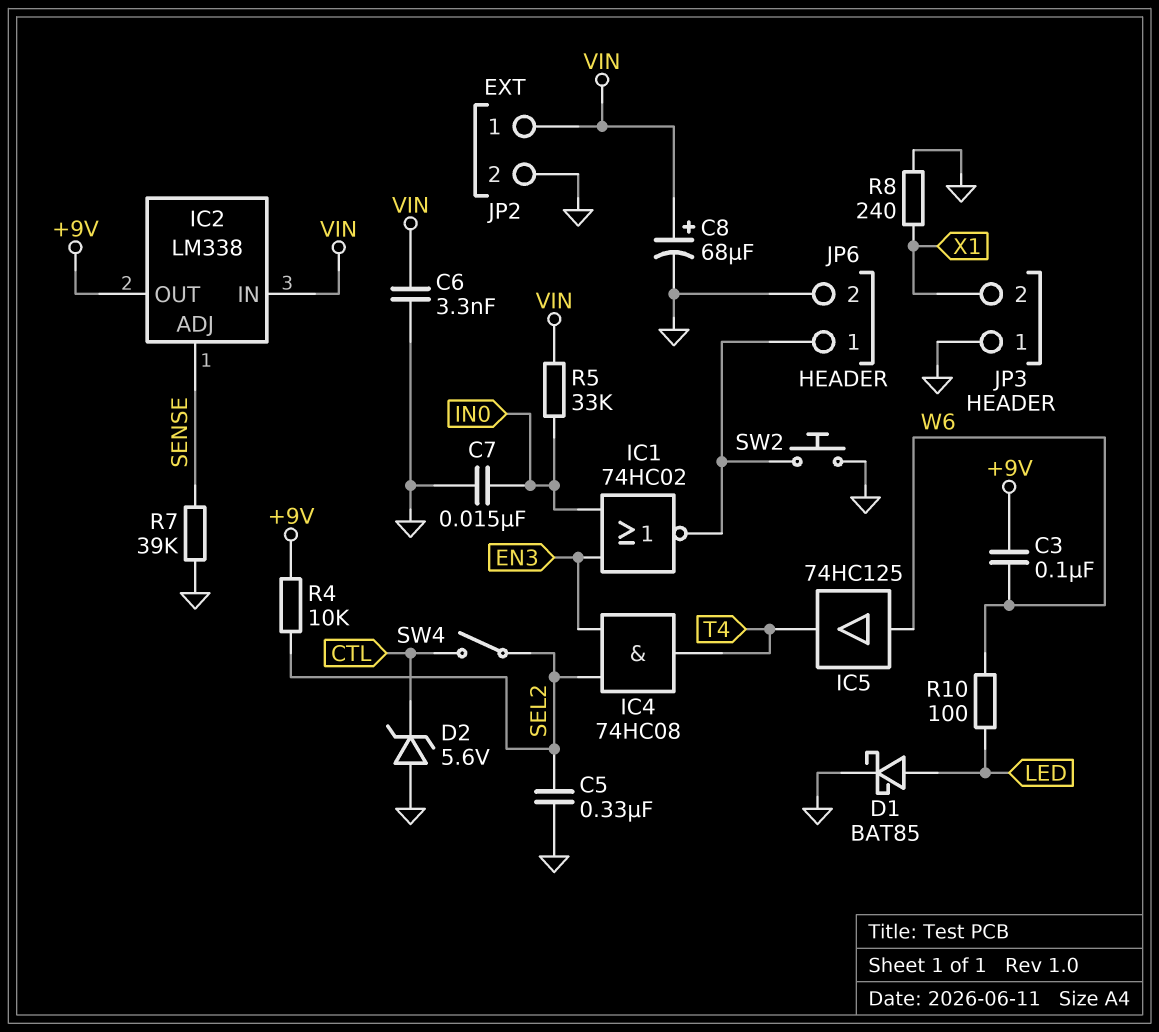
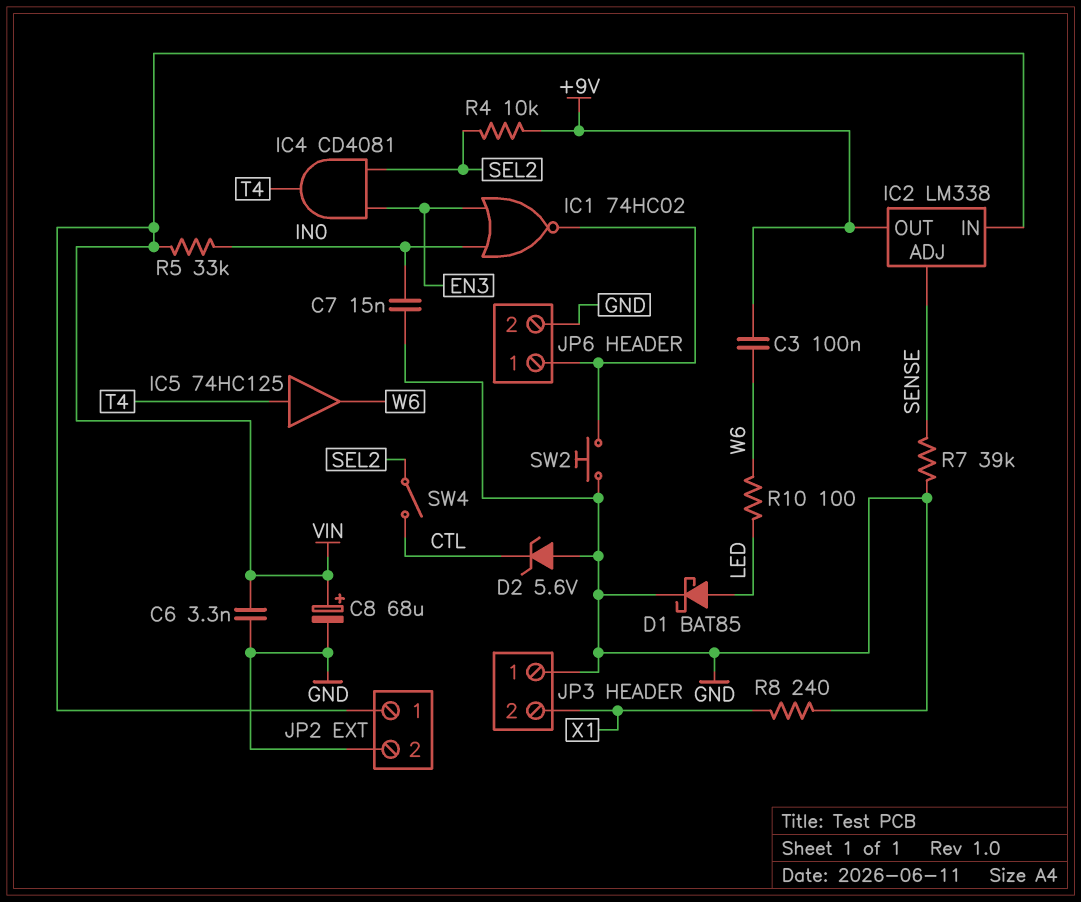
C5: 330nF (GND, SEL2) -> none
IC4: AND 74HC08 (in EN3, in SEL2, out T4) -> AND CD4081 (in EN3, in SEL2, out T4)
IC5: buffer 74HC125 (in W6, out T4) -> buffer 74HC125 (in T4, out W6)

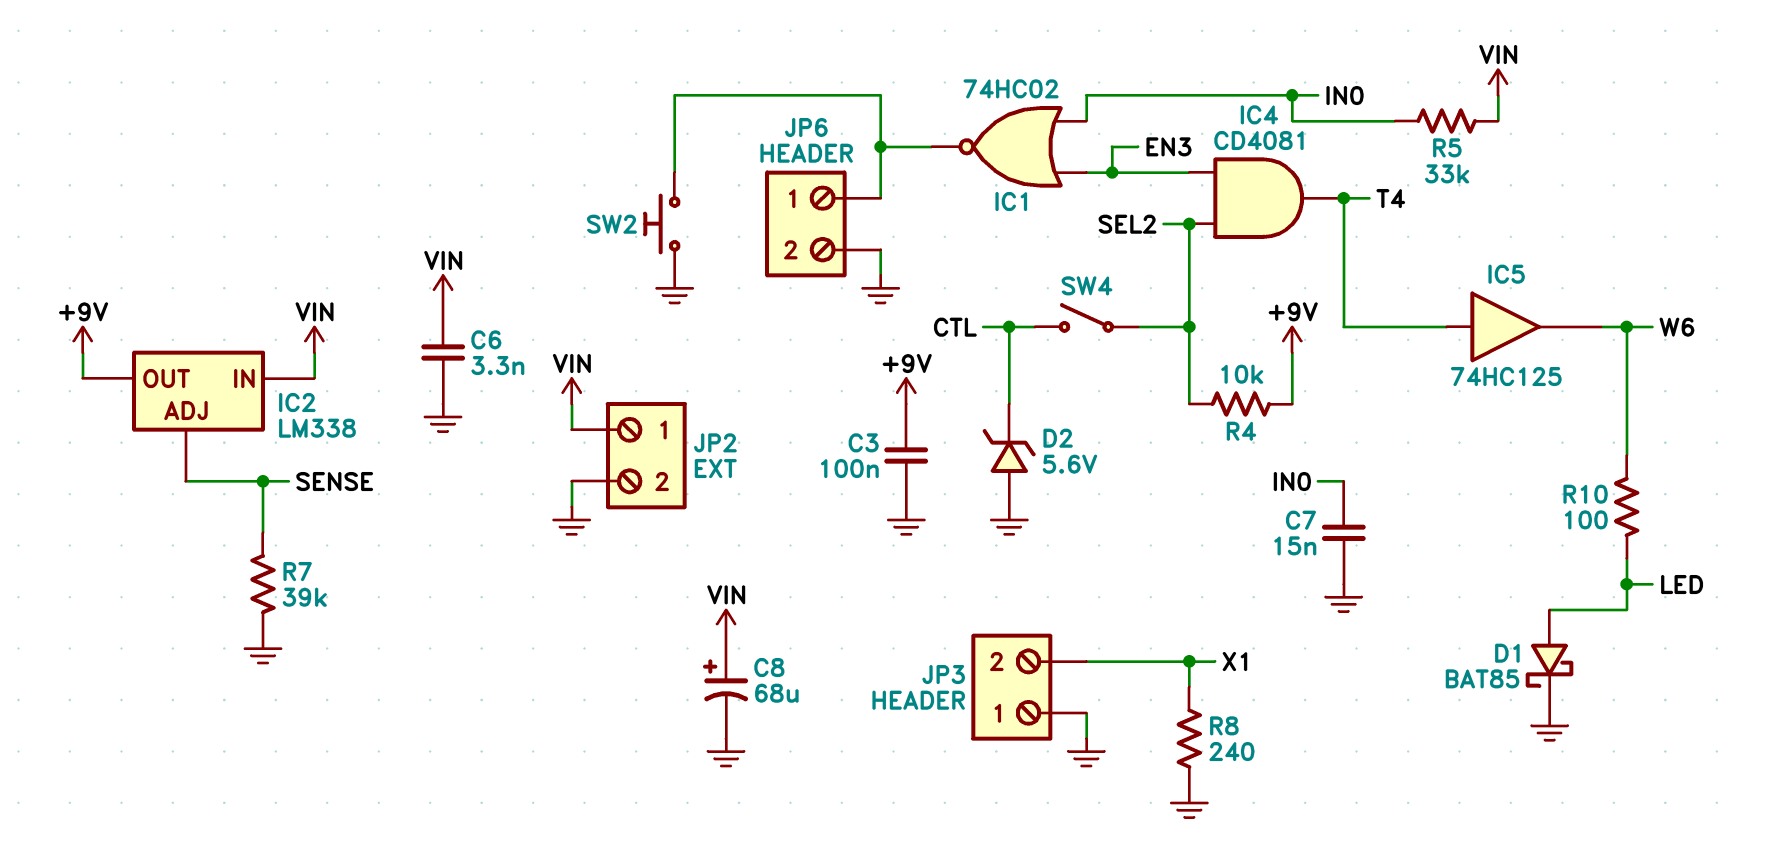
C3: 100nF (+9V, W6) -> 100nF (+9V, GND)

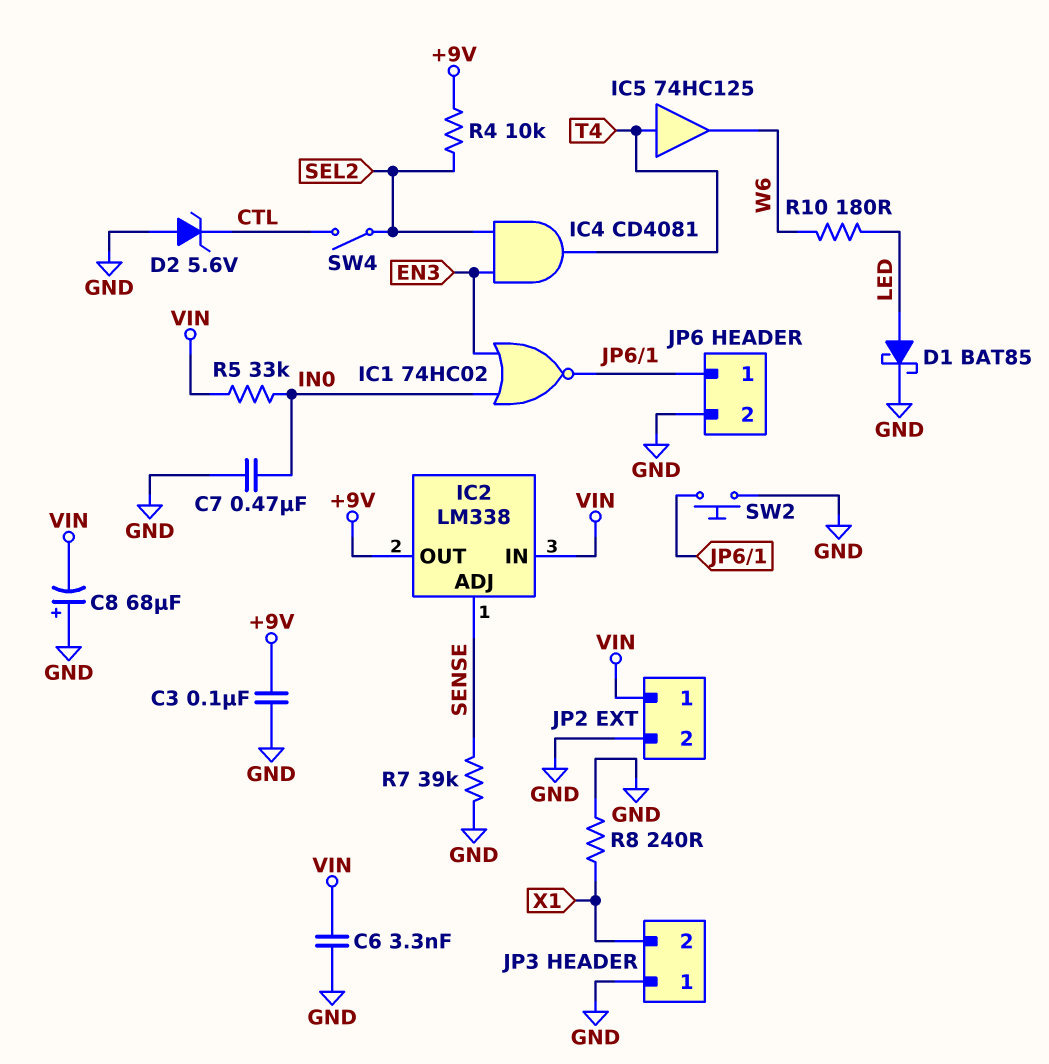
C7: 15nF (GND, IN0) -> 470nF (GND, IN0)
C8: 68uF (plus VIN, minus GND) -> 68uF (plus GND, minus VIN)
R10: 100 (LED, W6) -> 180 (LED, W6)

